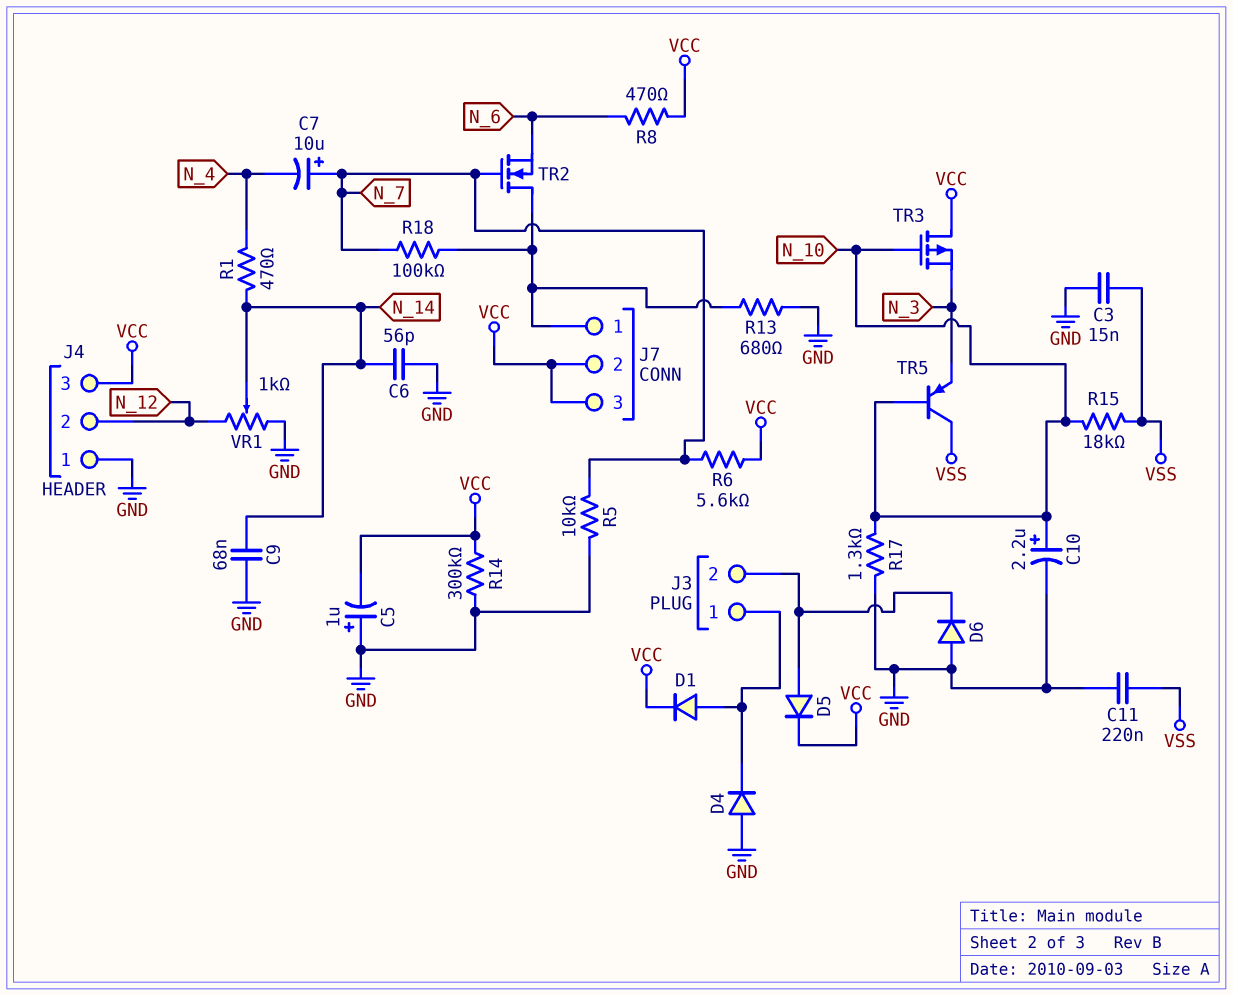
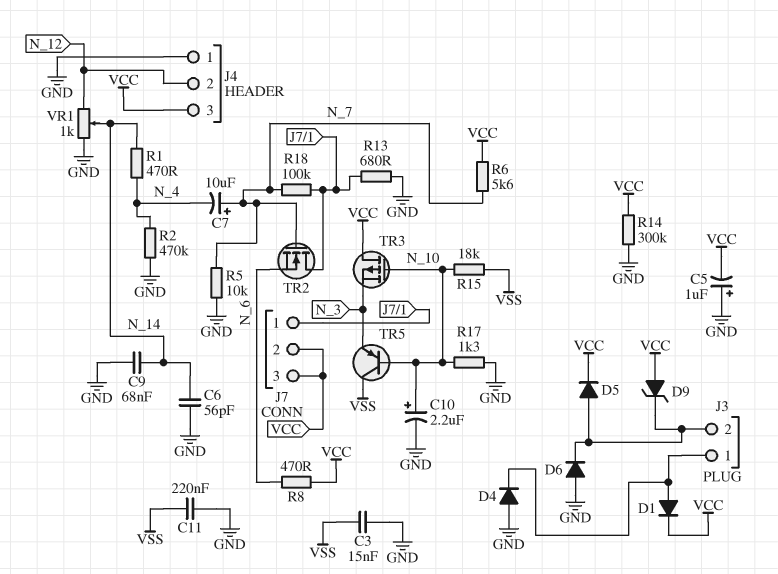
D9: none -> zener (A VCC, K J3/2)
R2: none -> 470k (GND, N_4)

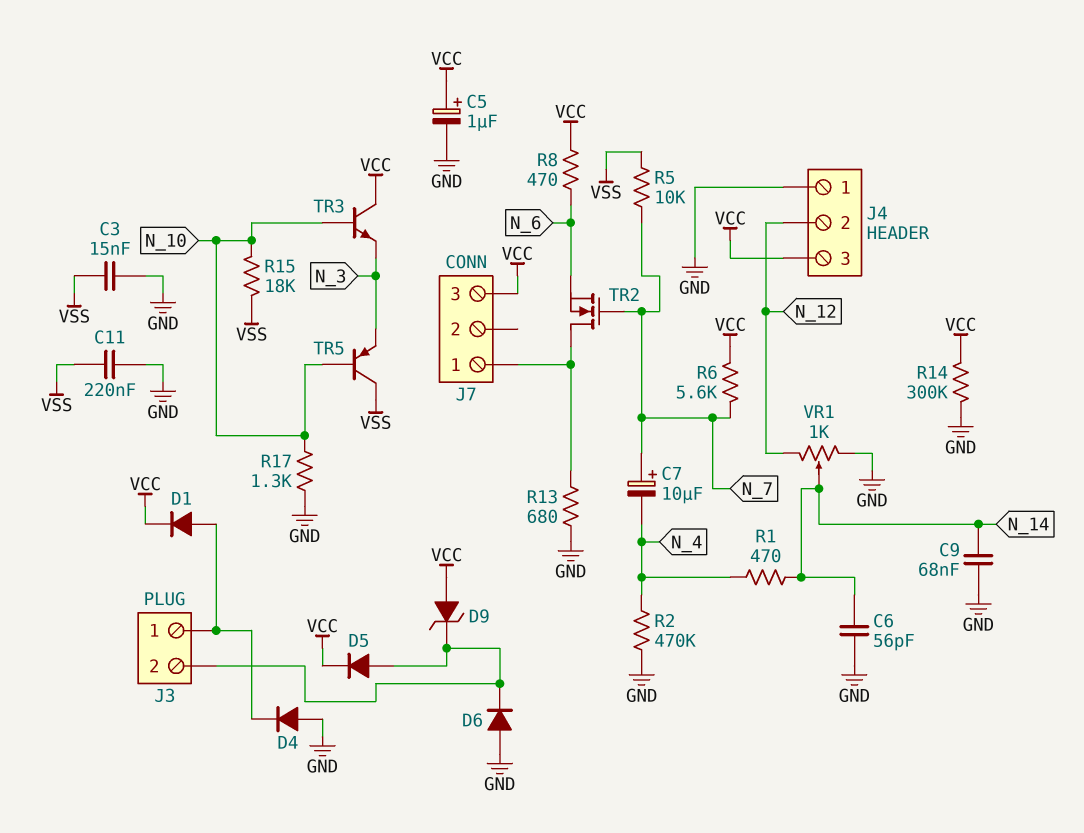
C5: 1uF (plus GND, minus VCC) -> 1uF (plus VCC, minus GND)
C10: 2.2uF (plus N_10, minus GND) -> none
J7 pin 2: VCC -> none
R5: 10k (GND, N_7) -> 10k (N_7, VSS)
R18: 100k (J7/1, N_7) -> none
TR3: PMOS (G N_10, D VCC, S N_3) -> NPN (B N_10, C VCC, E N_3)

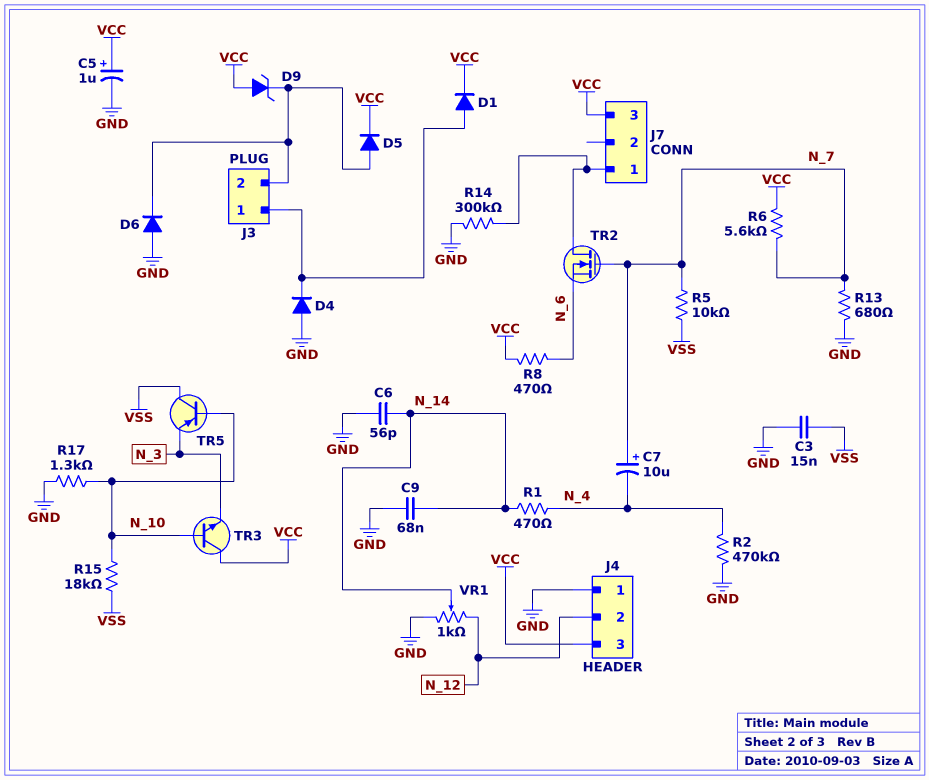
C11: 220nF (GND, VSS) -> none
R13: 680 (GND, J7/1) -> 680 (GND, N_7)
R14: 300k (GND, VCC) -> 300k (GND, J7/1)

